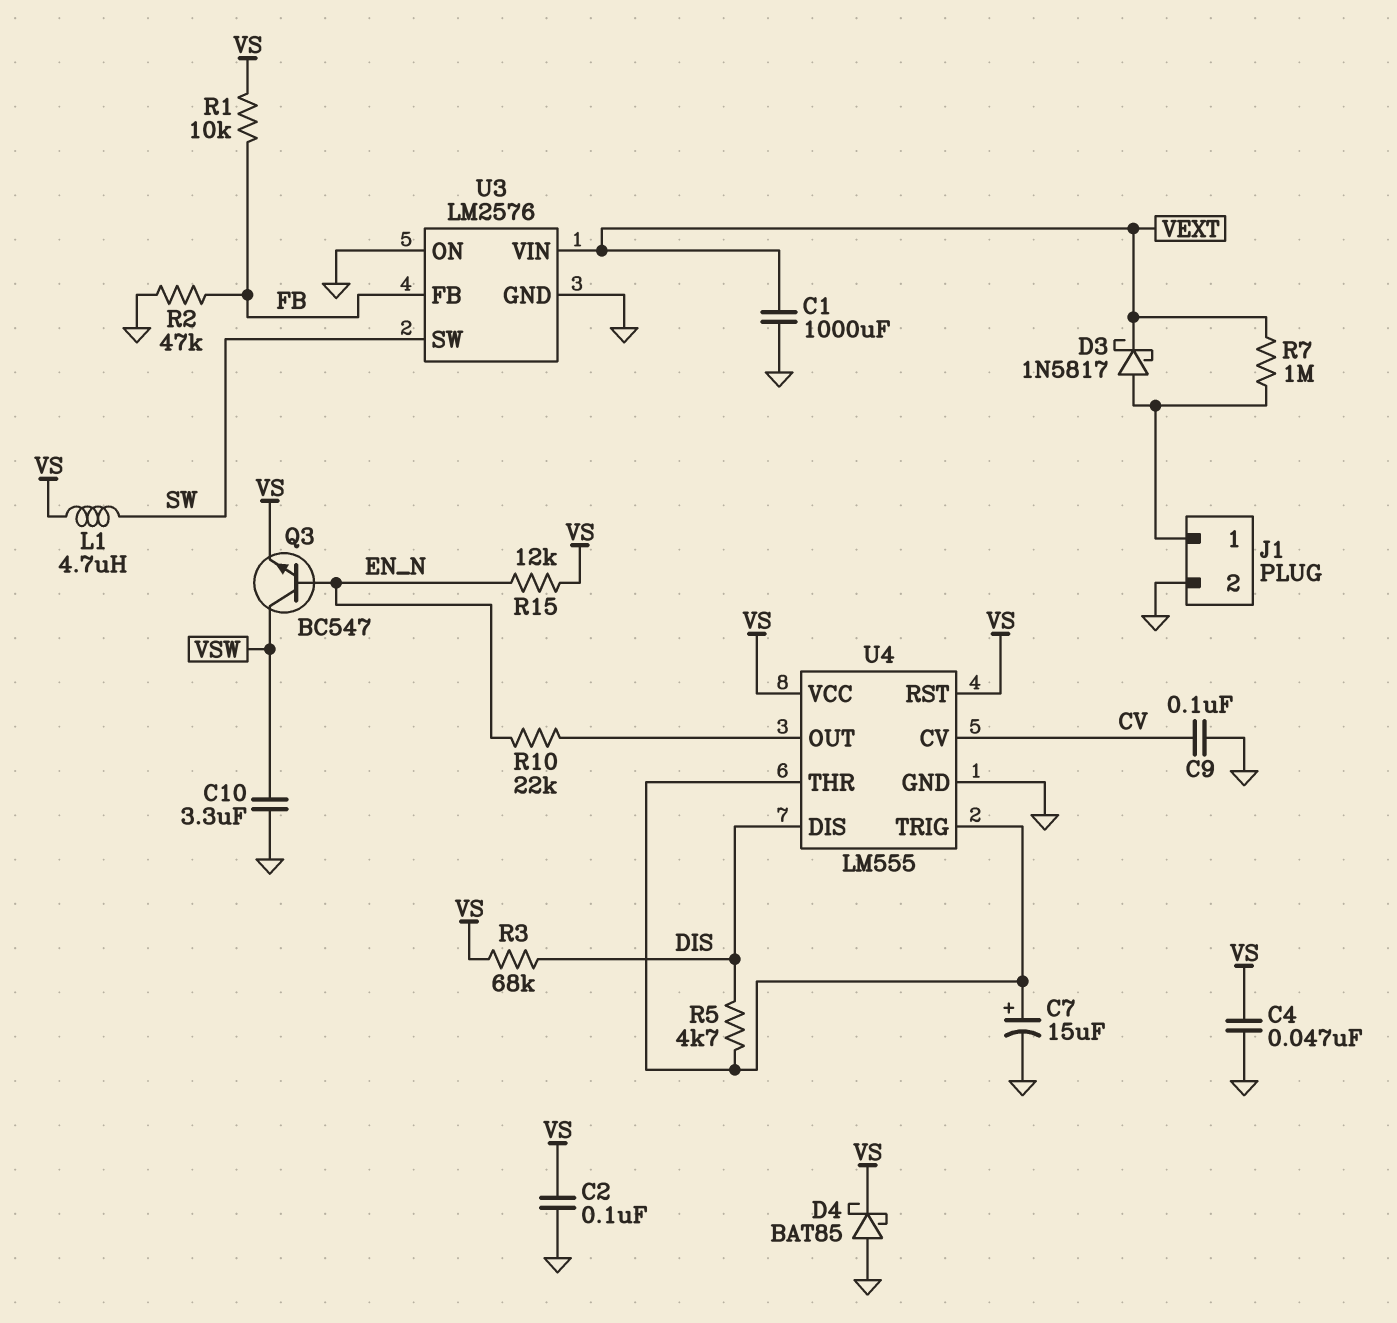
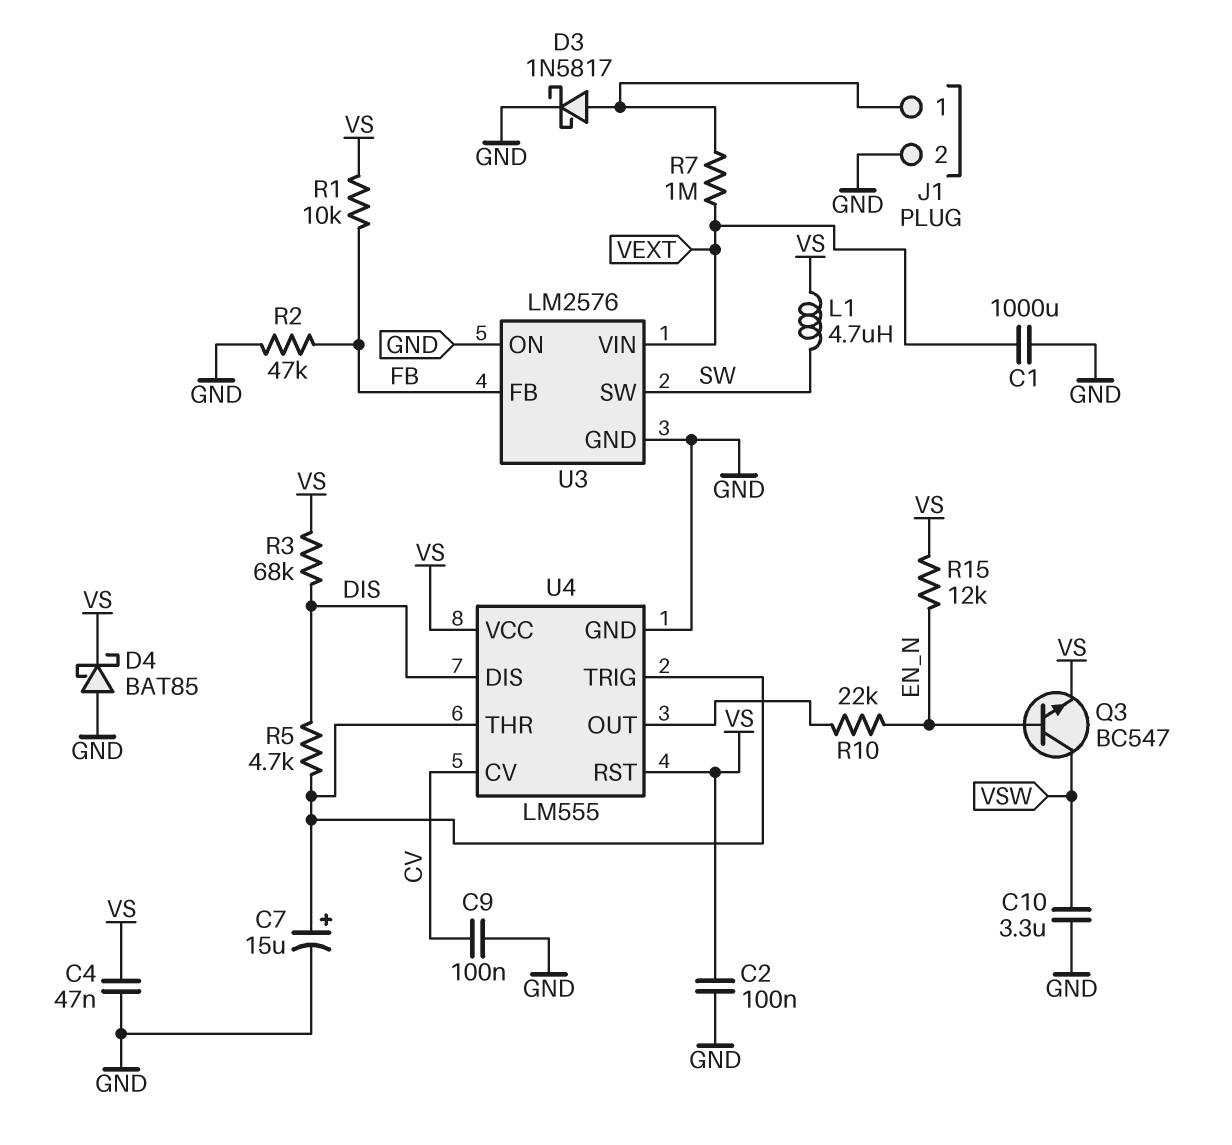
D3: schottky 1N5817 (A J1/1, K VEXT) -> schottky 1N5817 (A J1/1, K GND)

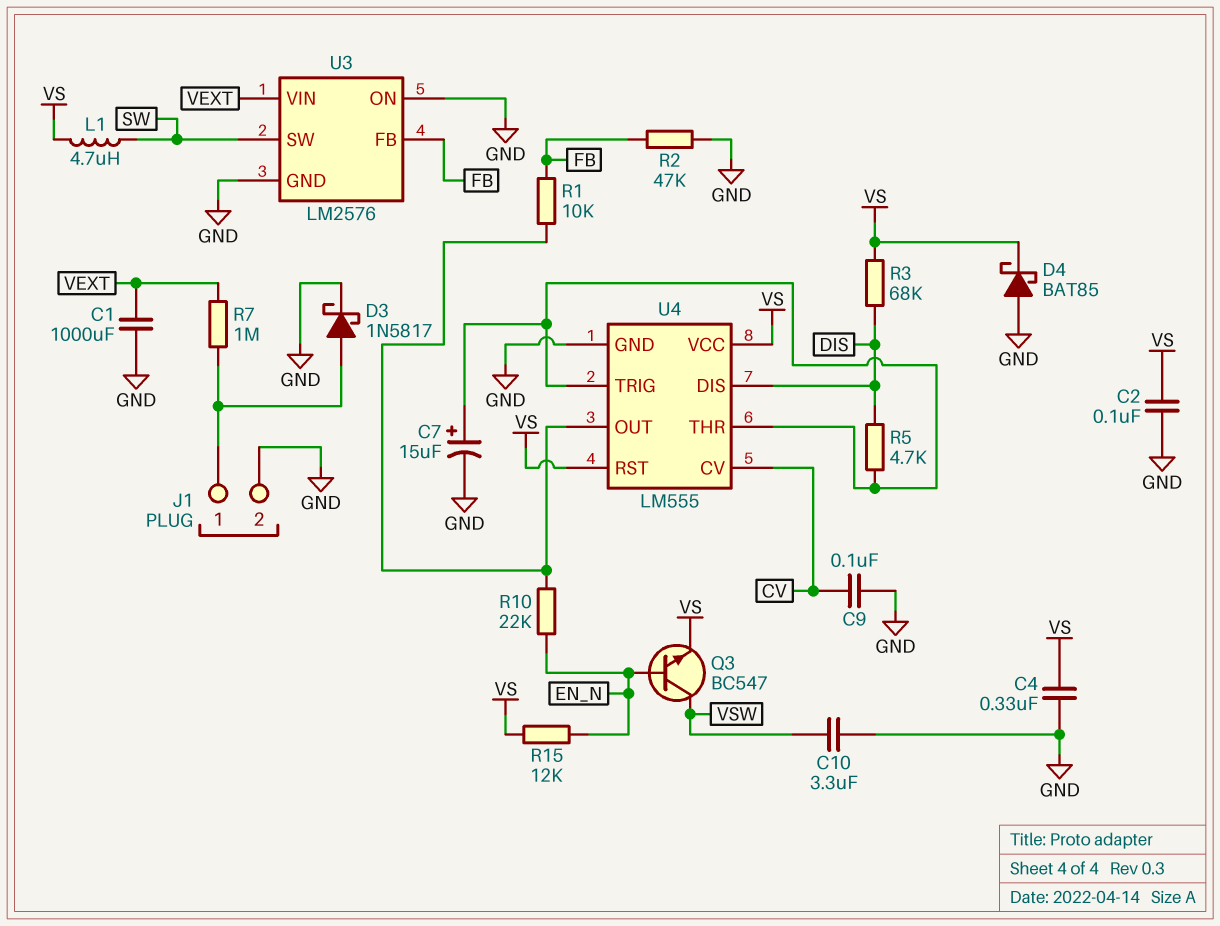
C4: 47nF (GND, VS) -> 330nF (GND, VS)
R1: 10k (FB, VS) -> 10k (FB, U4/OUT)

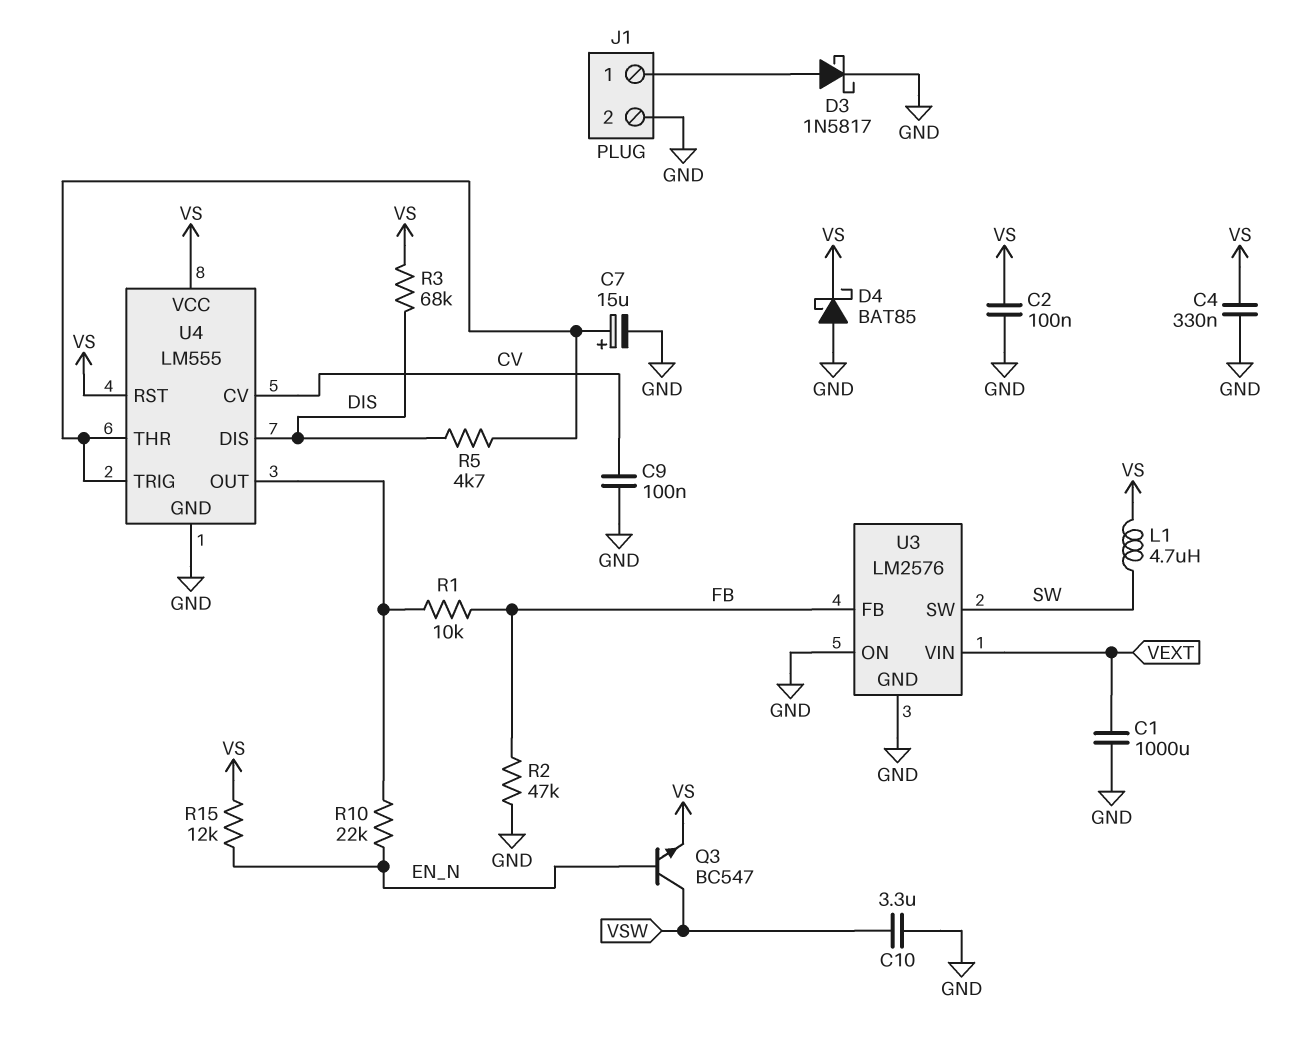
R7: 1M (J1/1, VEXT) -> none

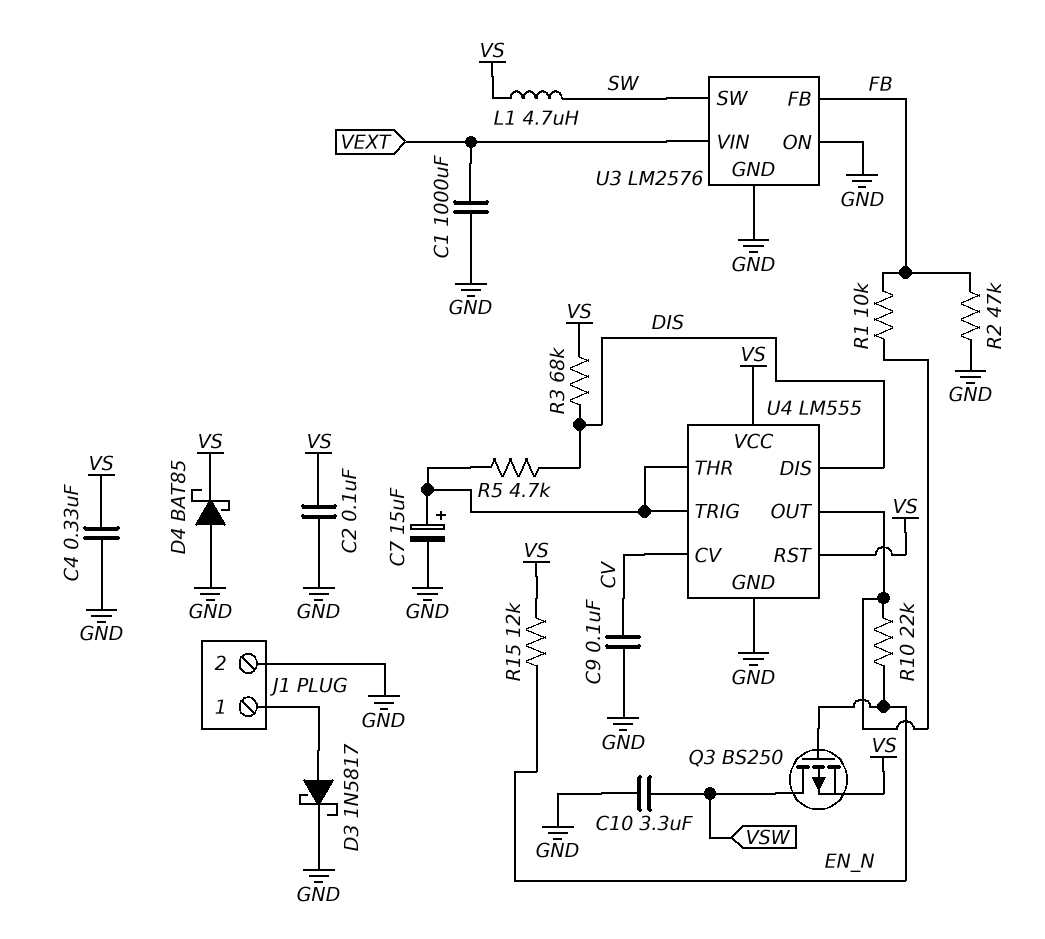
Q3: NPN BC547 (B EN_N, C VSW, E VS) -> PMOS BS250 (G EN_N, D VSW, S VS)

